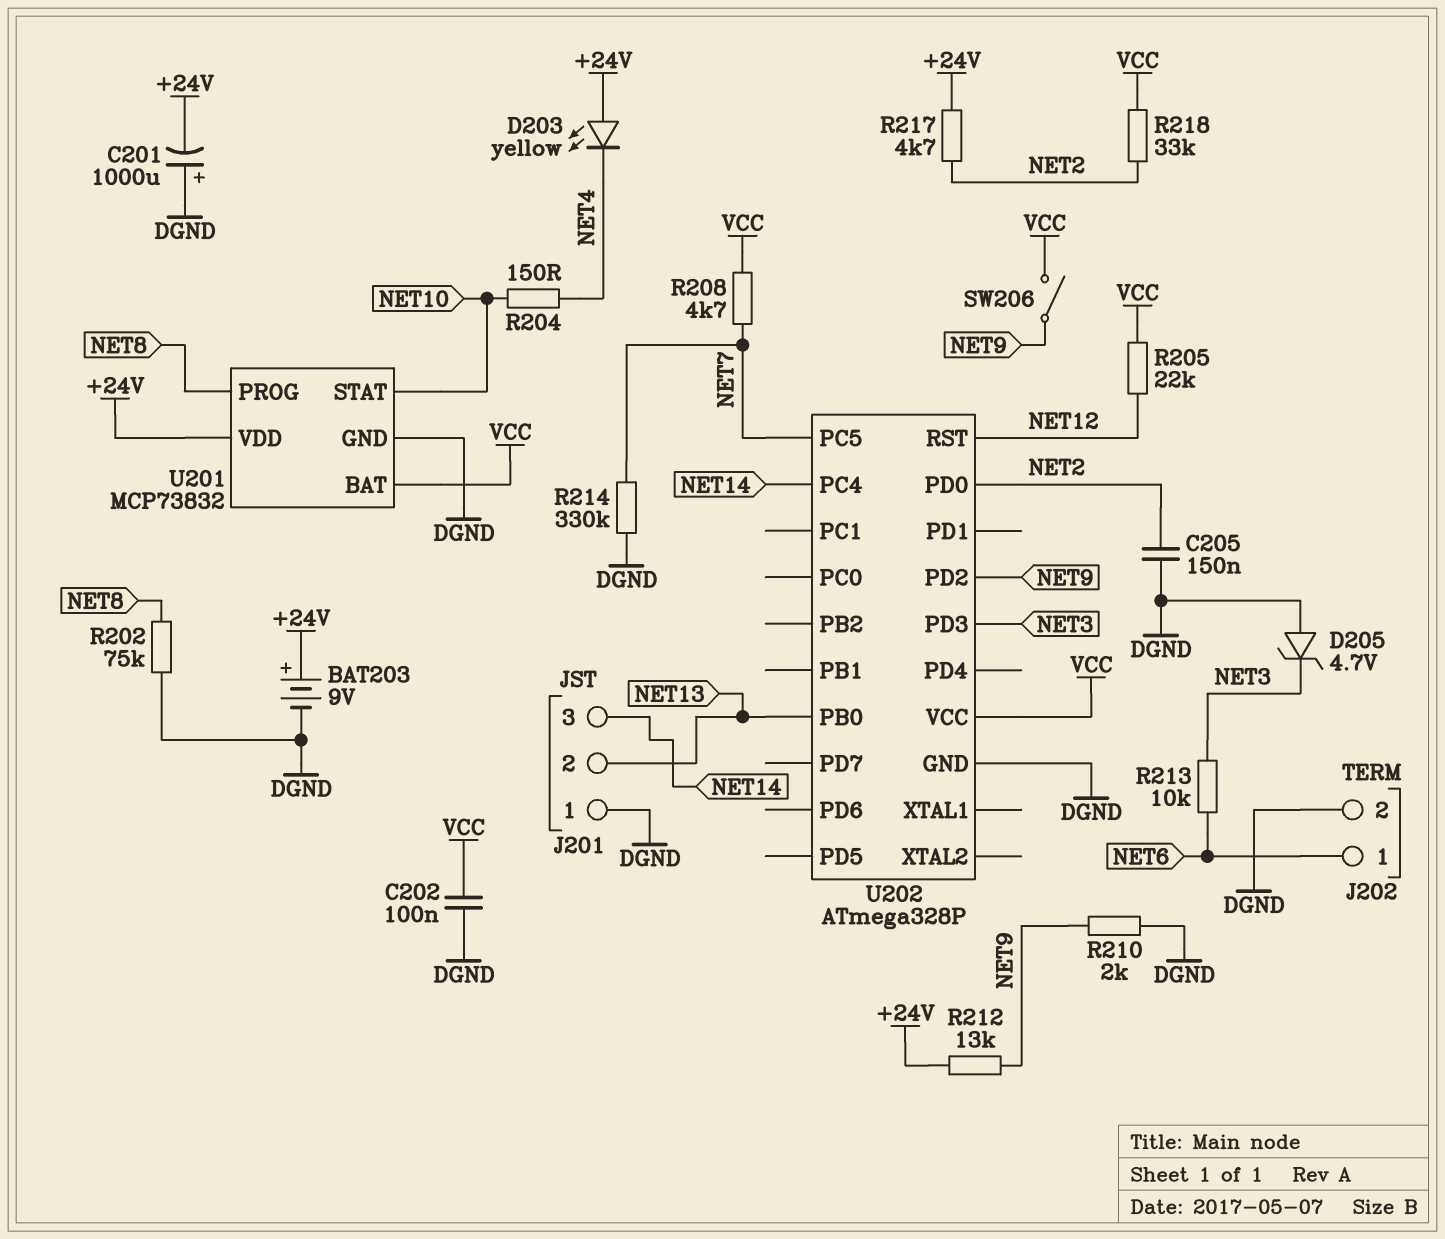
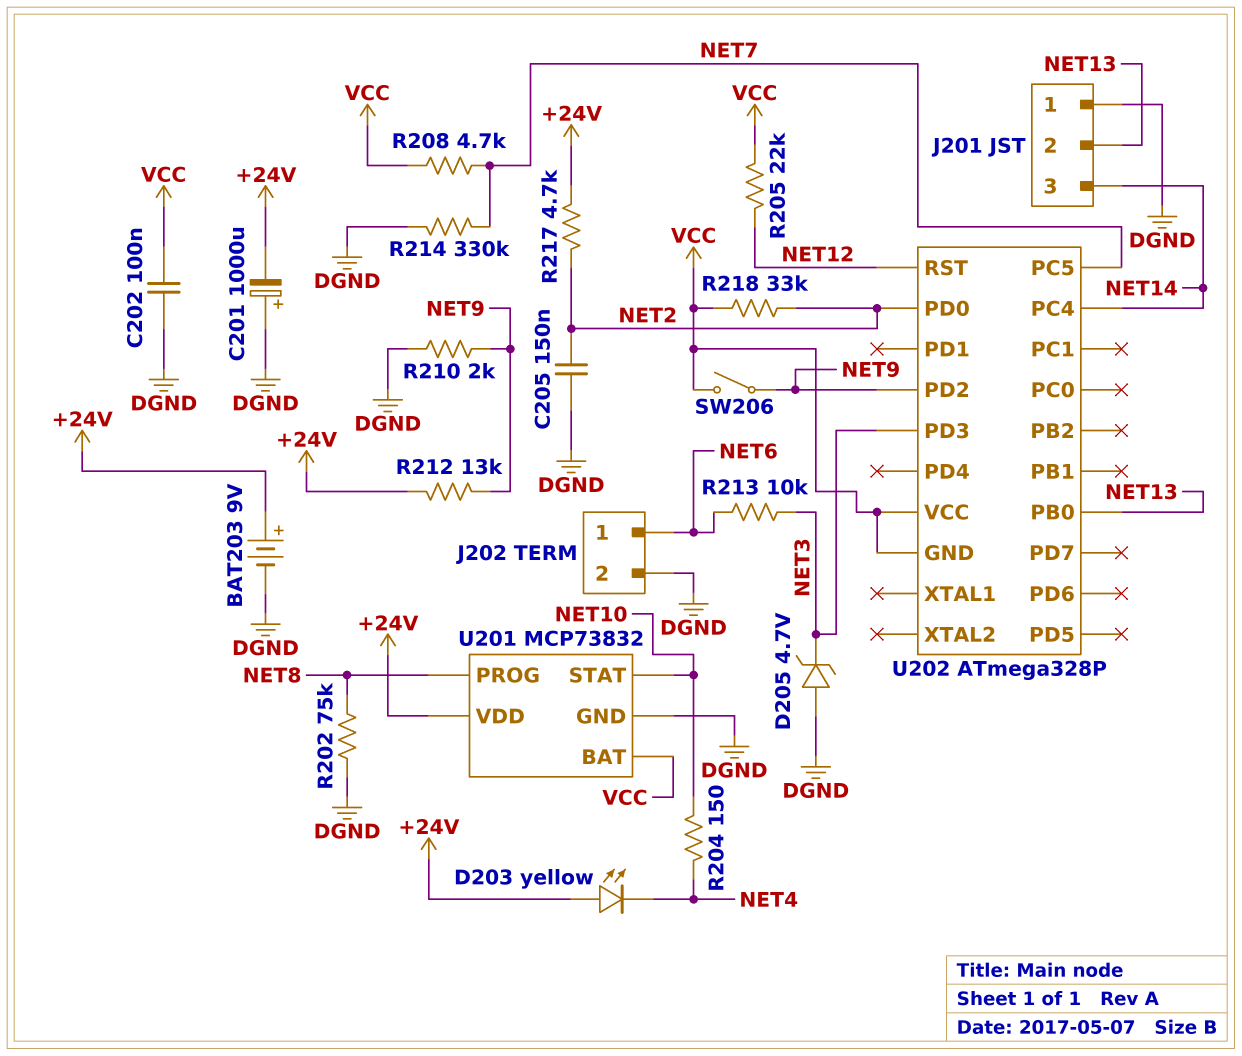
U202 pin GND: DGND -> VCC

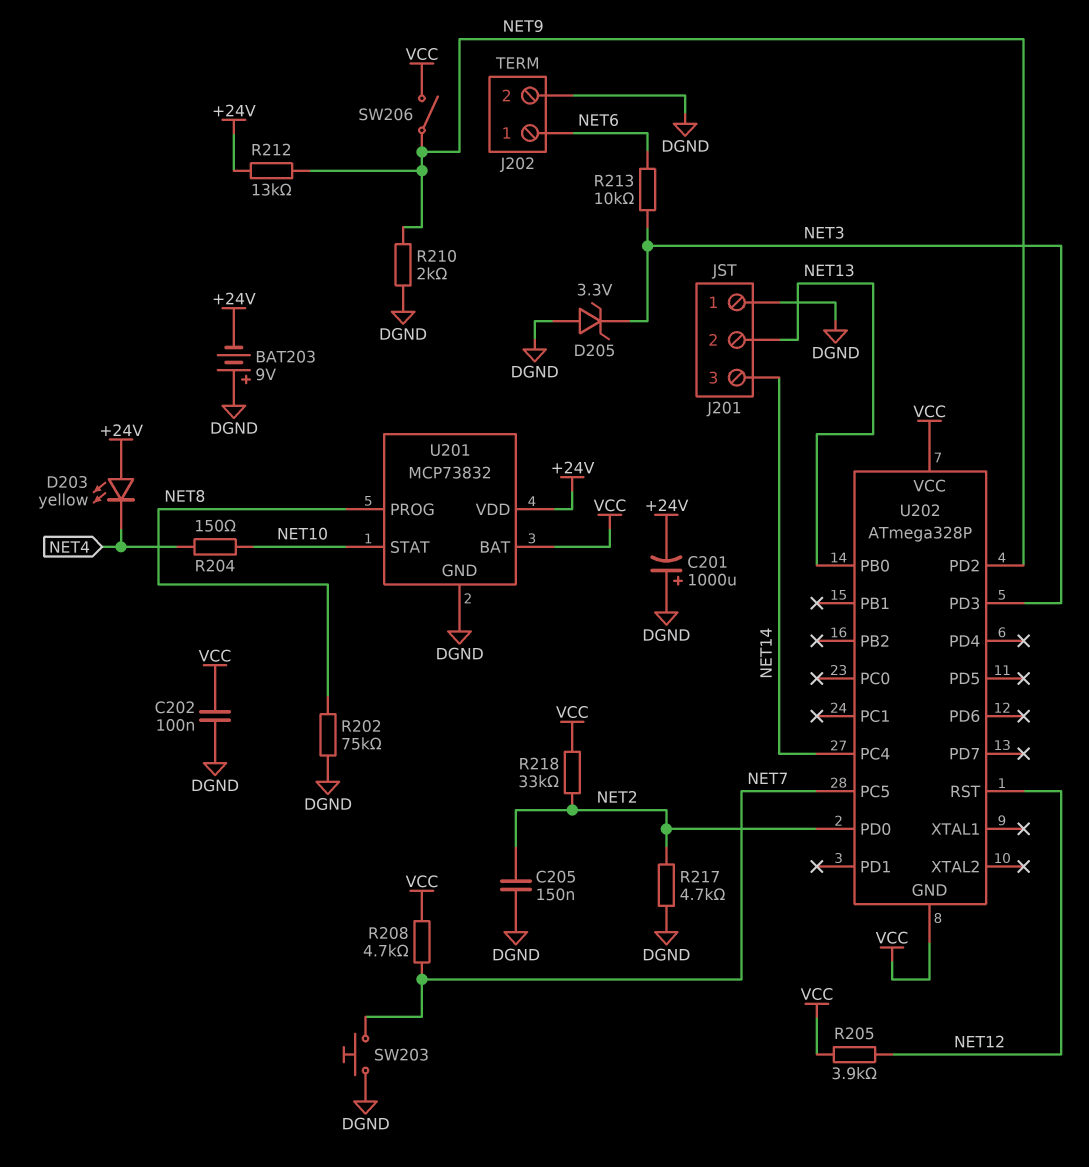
BAT203: 9V (plus +24V, minus DGND) -> 9V (plus DGND, minus +24V)
D205: zener 4.7V (A DGND, K NET3) -> zener 3.3V (A DGND, K NET3)
R205: 22k (NET12, VCC) -> 3.9k (NET12, VCC)
R214: 330k (DGND, NET7) -> none
R217: 4.7k (+24V, NET2) -> 4.7k (DGND, NET2)
SW203: none -> button (DGND, NET7)

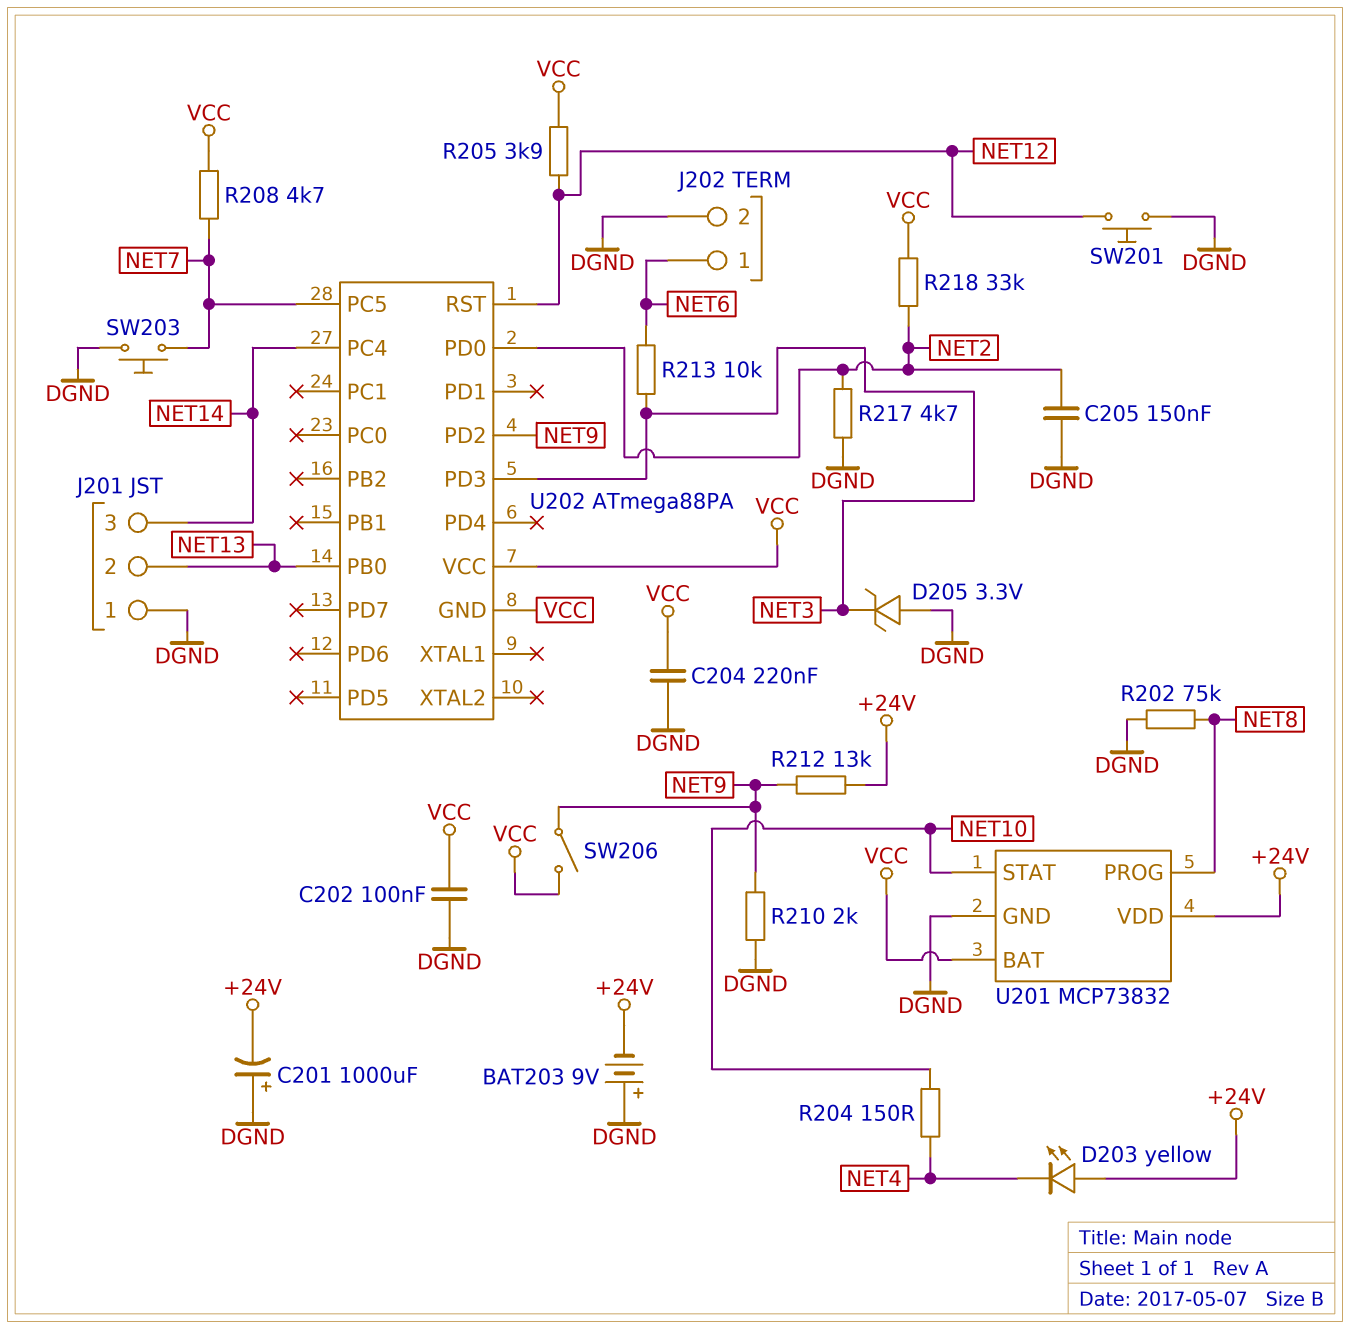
C204: none -> 220nF (DGND, VCC)
SW201: none -> button (DGND, NET12)
U202: ATmega328P -> ATmega88PA

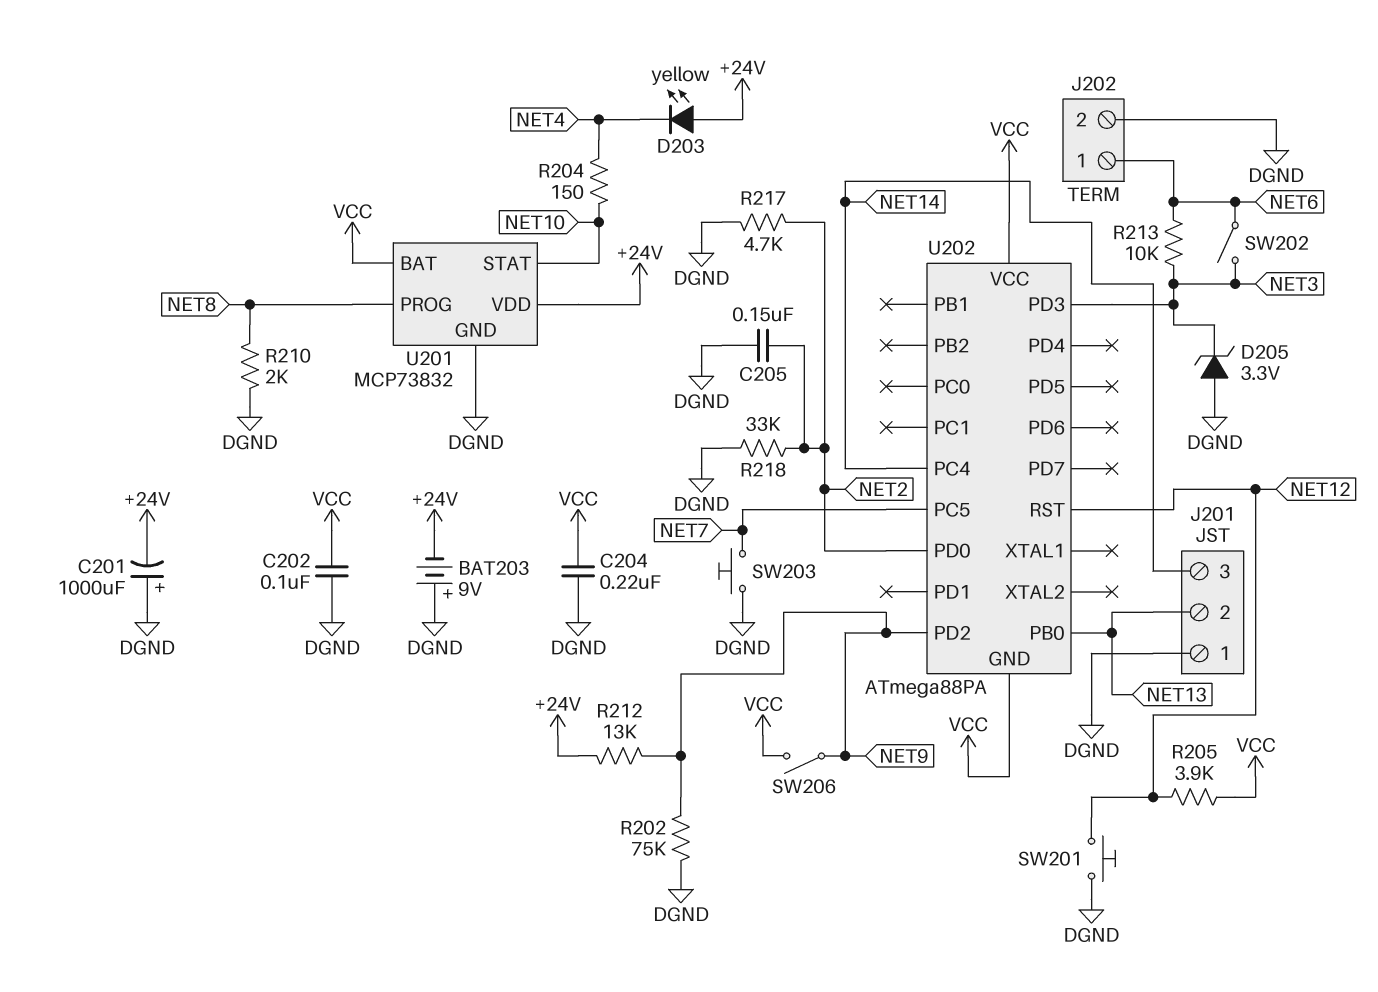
R202: 75k (DGND, NET8) -> 75k (DGND, NET9)
R208: 4.7k (NET7, VCC) -> none
R210: 2k (DGND, NET9) -> 2k (DGND, NET8)
R218: 33k (NET2, VCC) -> 33k (DGND, NET2)
SW202: none -> switch (NET3, NET6)

